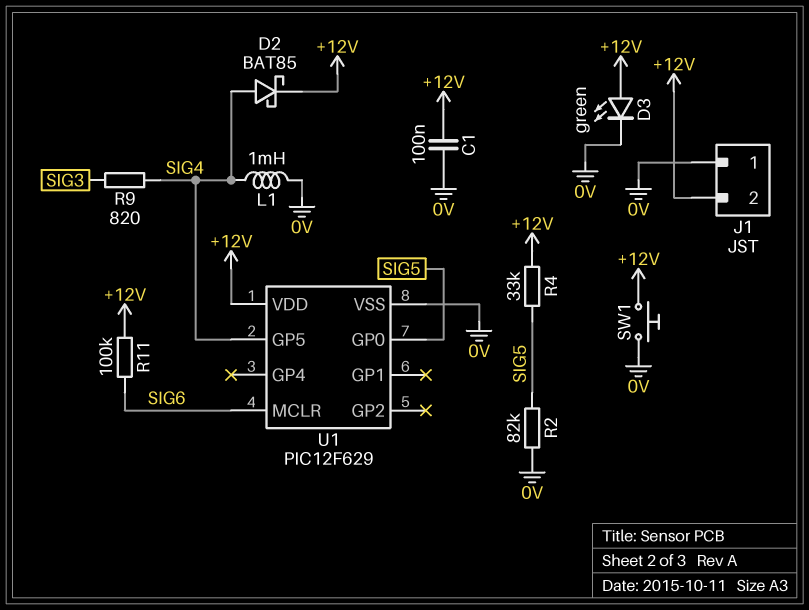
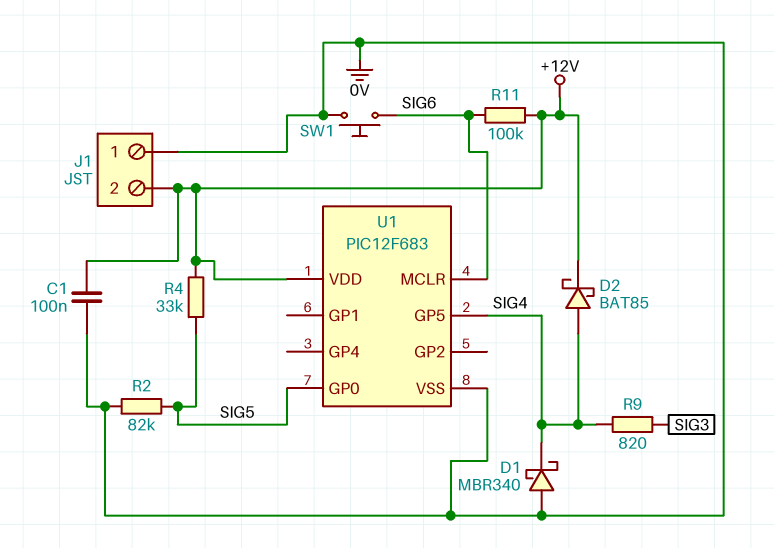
D1: none -> schottky MBR340 (A 0V, K SIG4)
D3: LED green (A +12V, K 0V) -> none
L1: 1mH (0V, SIG4) -> none
SW1: button (+12V, 0V) -> button (0V, SIG6)
U1: PIC12F629 -> PIC12F683

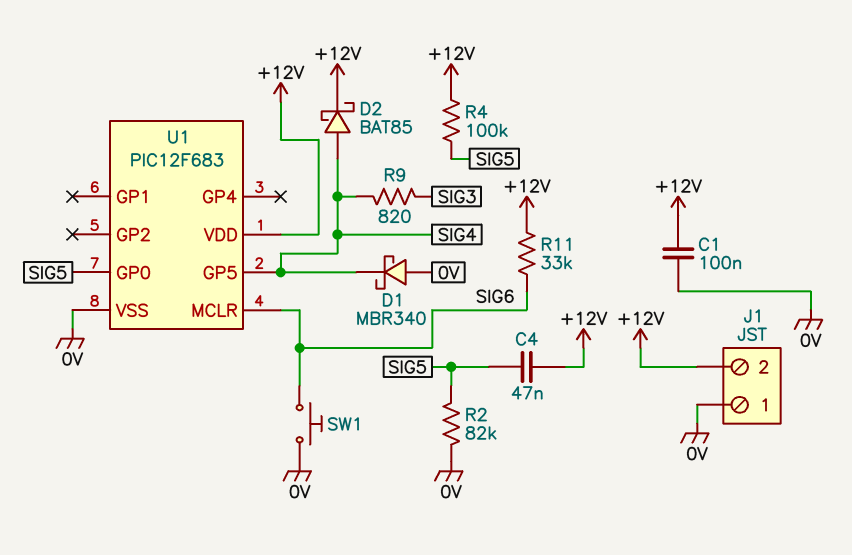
C4: none -> 47nF (+12V, SIG5)
R4: 33k (+12V, SIG5) -> 100k (+12V, SIG5)
R11: 100k (+12V, SIG6) -> 33k (+12V, SIG6)

